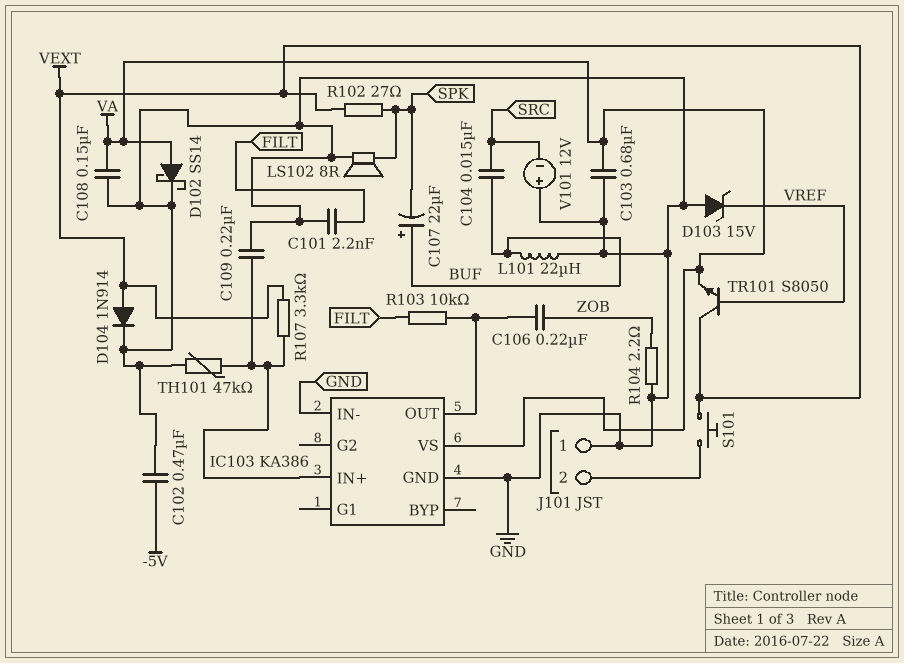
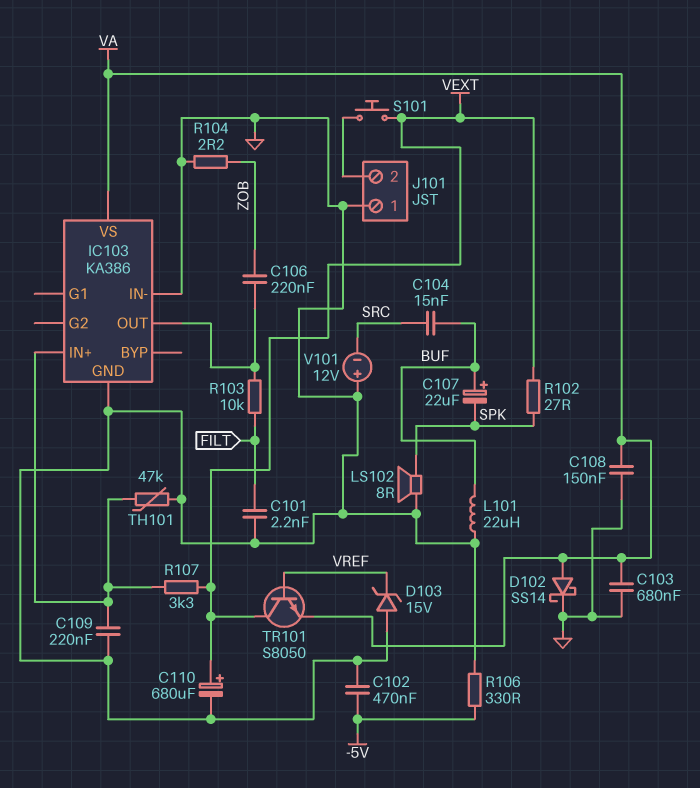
C110: none -> 680uF (plus VEXT, minus GND)
D104: diode 1N914 (A VEXT, K GND) -> none
R106: none -> 330 (-5V, GND)

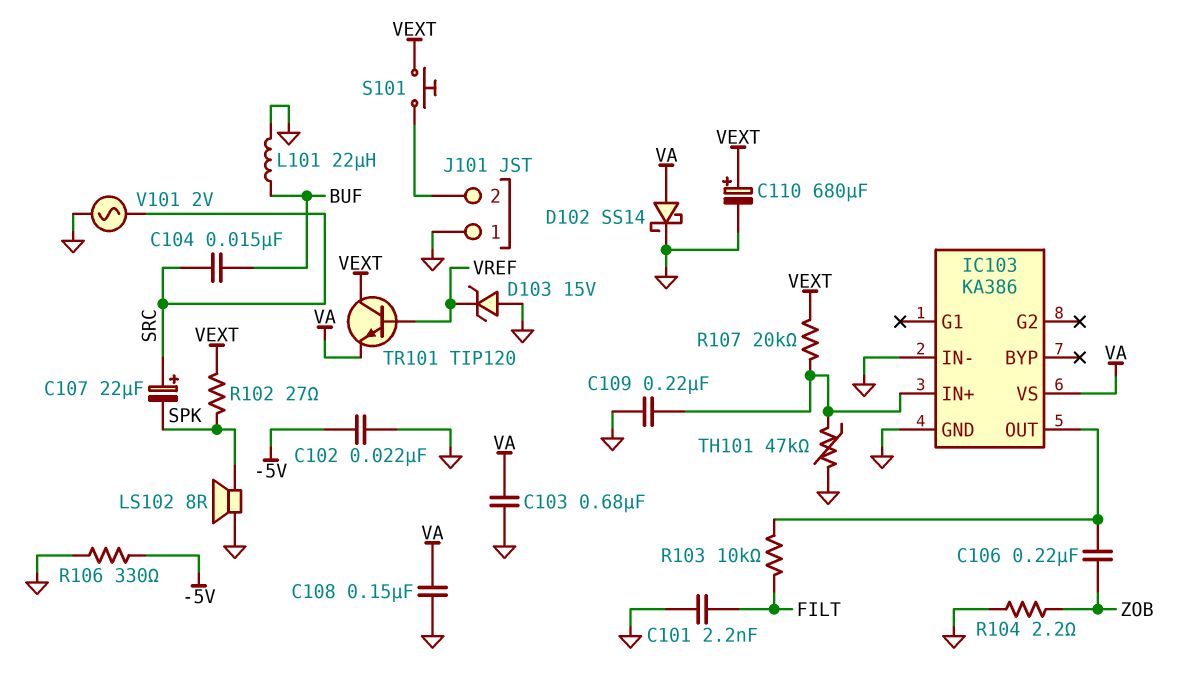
C102: 470nF (-5V, GND) -> 22nF (-5V, GND)
C107: 22uF (plus BUF, minus SPK) -> 22uF (plus SRC, minus SPK)
R107: 3.3k (IC103/IN+, VEXT) -> 20k (IC103/IN+, VEXT)
TR101: NPN S8050 (B VREF, C VEXT, E VA) -> NPN TIP120 (B VREF, C VEXT, E VA)
V101: 12V (plus GND, minus SRC) -> AC 2V (GND, SRC)

